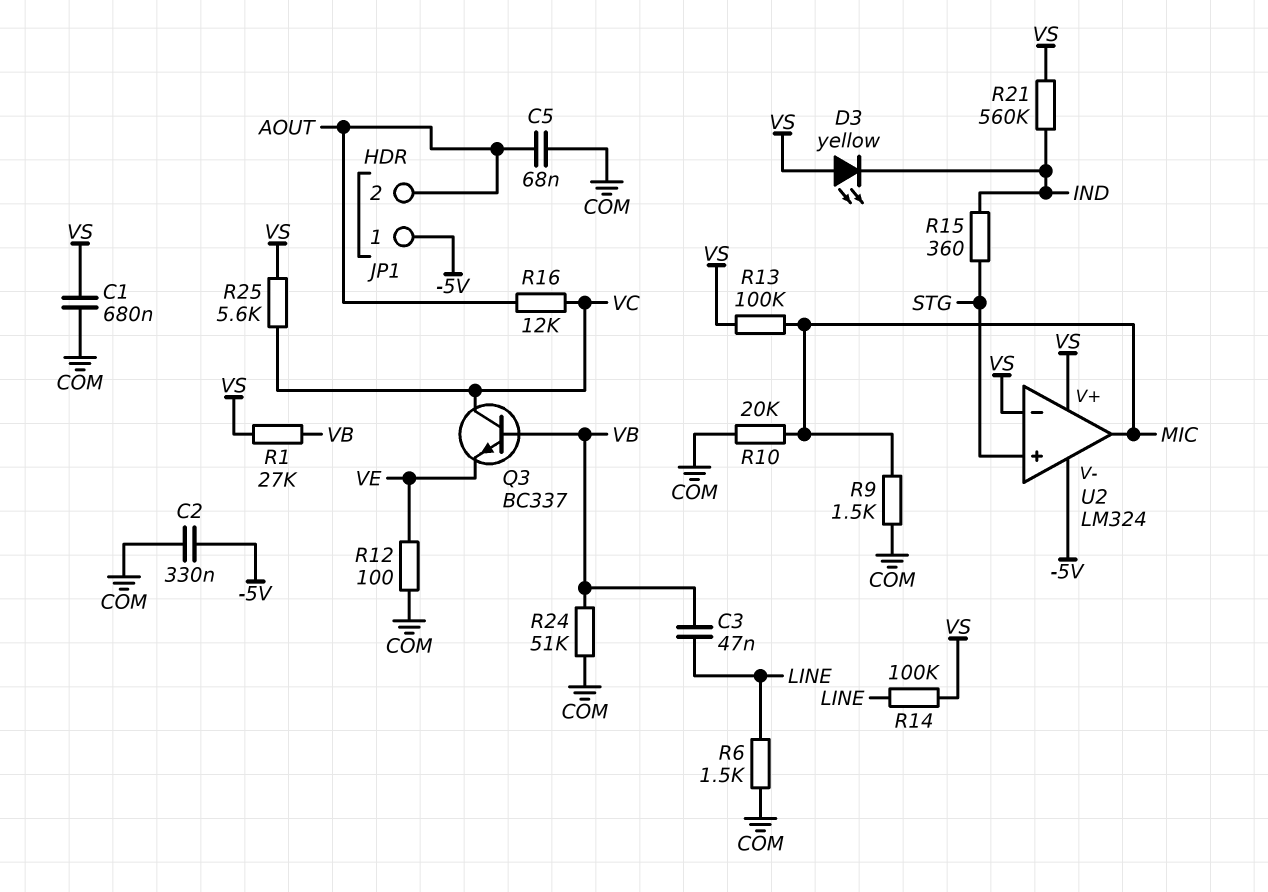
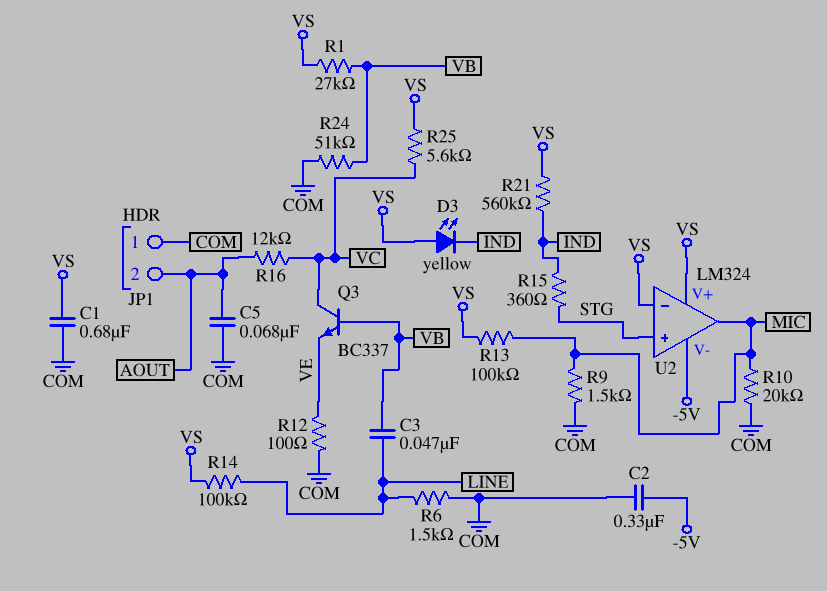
JP1 pin 1: -5V -> COM

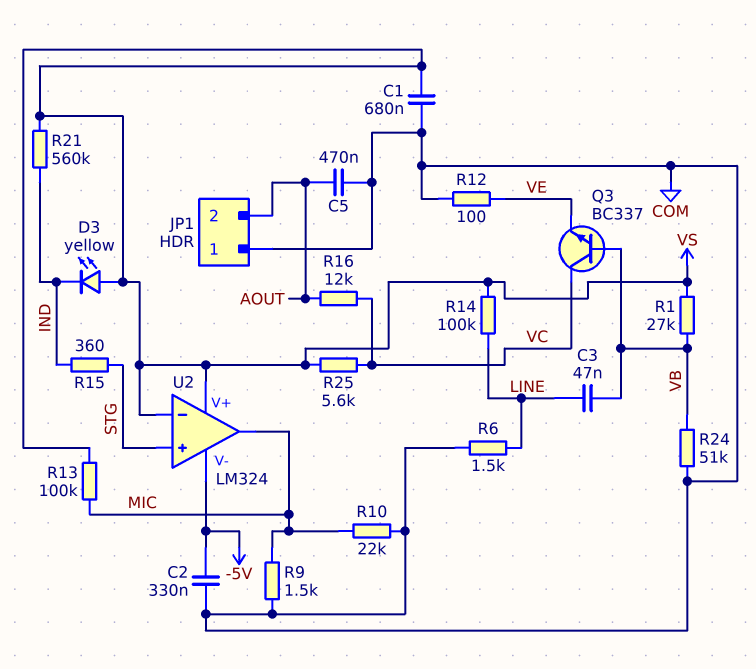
C5: 68nF (AOUT, COM) -> 470nF (AOUT, COM)
R10: 20k (COM, MIC) -> 22k (COM, MIC)

